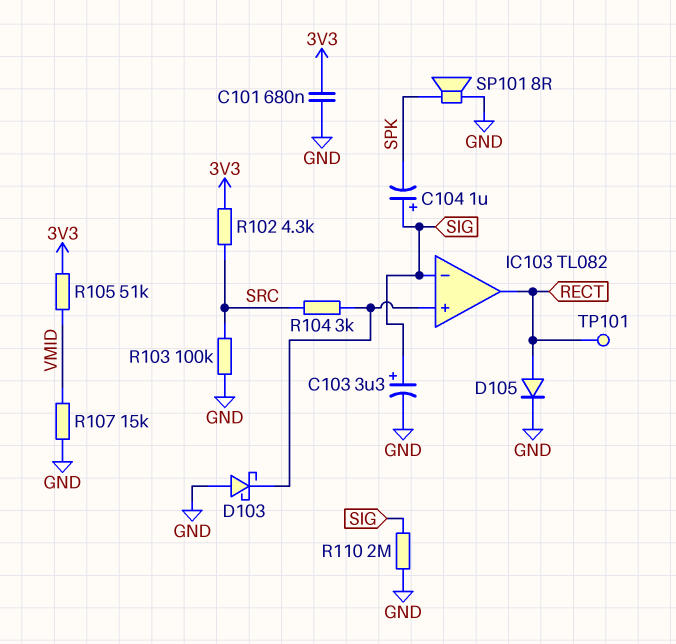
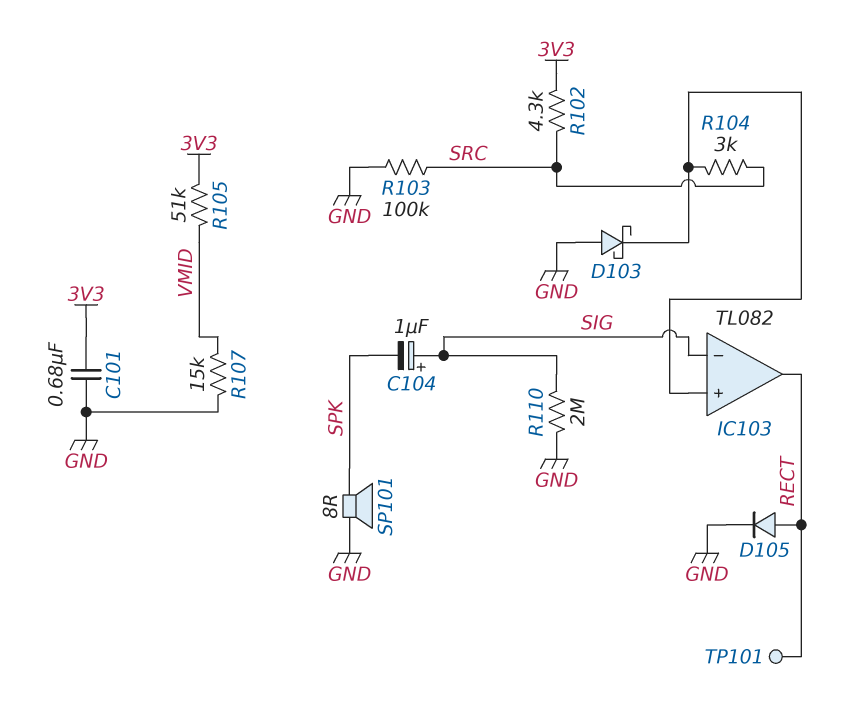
C103: 3.3uF (plus SIG, minus GND) -> none

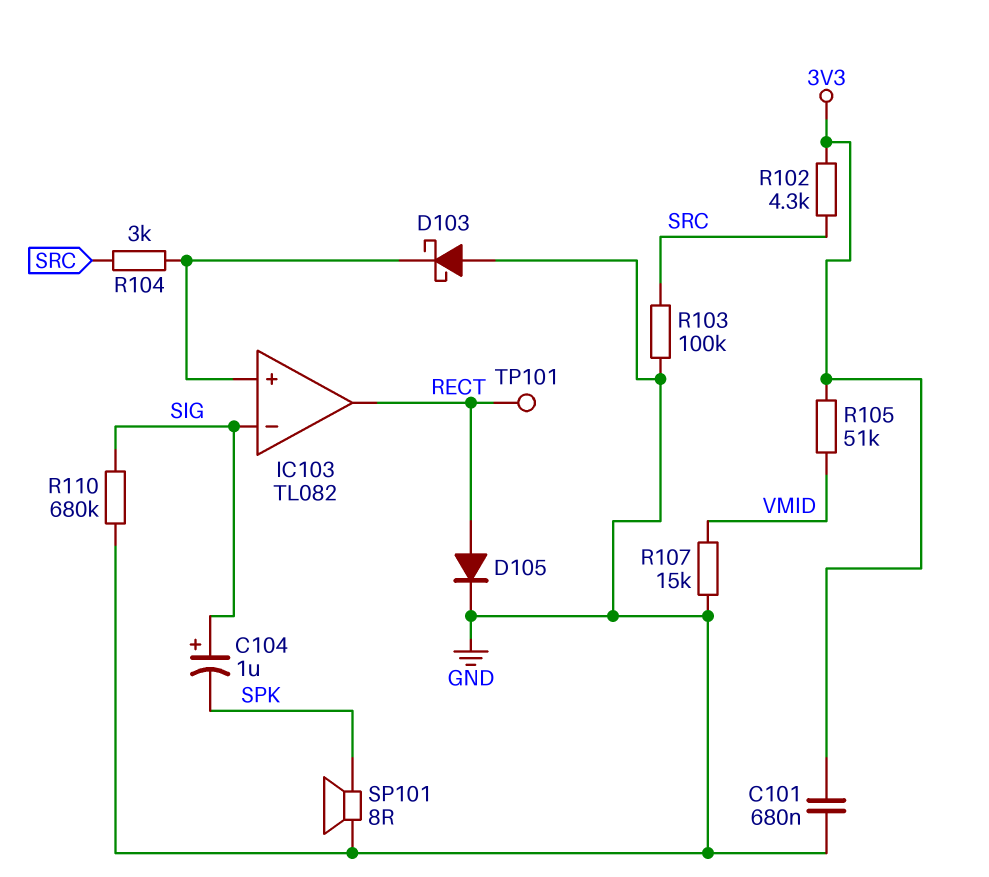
R110: 2M (GND, SIG) -> 680k (GND, SIG)

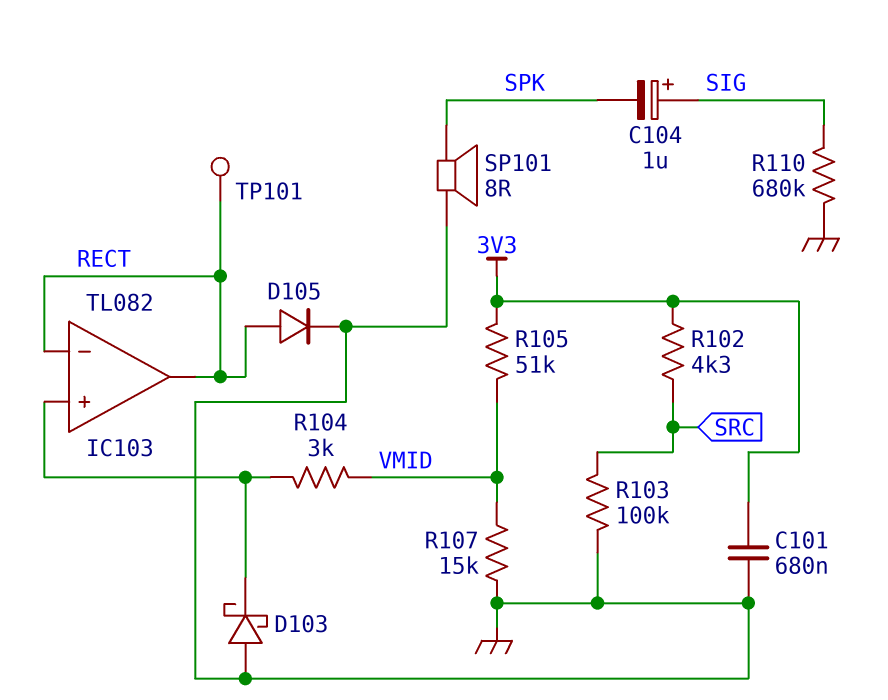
IC103 pin in-: SIG -> RECT
R104: 3k (IC103/in+, SRC) -> 3k (IC103/in+, VMID)

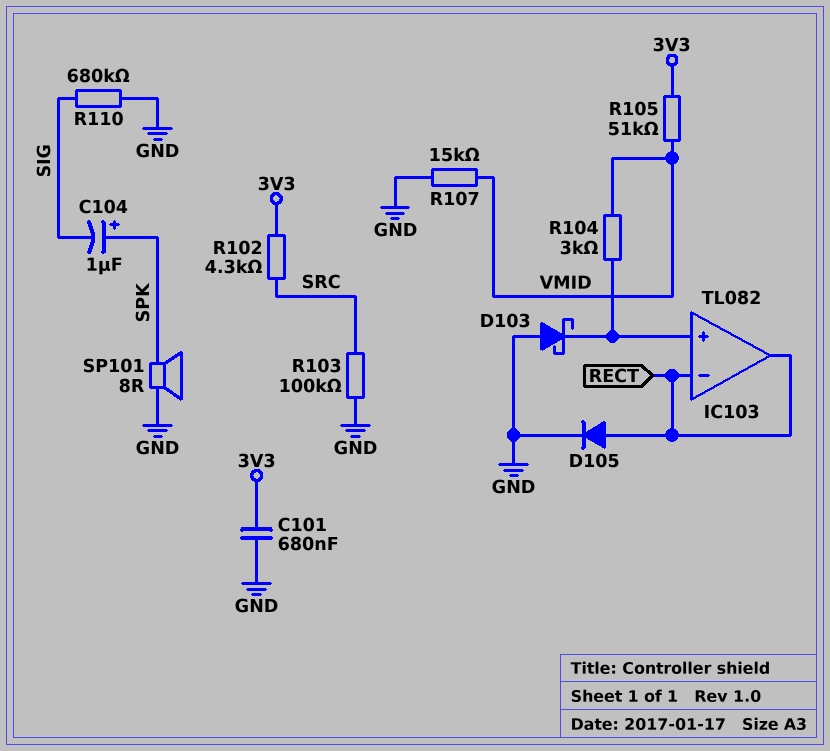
C104: 1uF (plus SIG, minus SPK) -> 1uF (plus SPK, minus SIG)
TP101: test point (RECT) -> none

